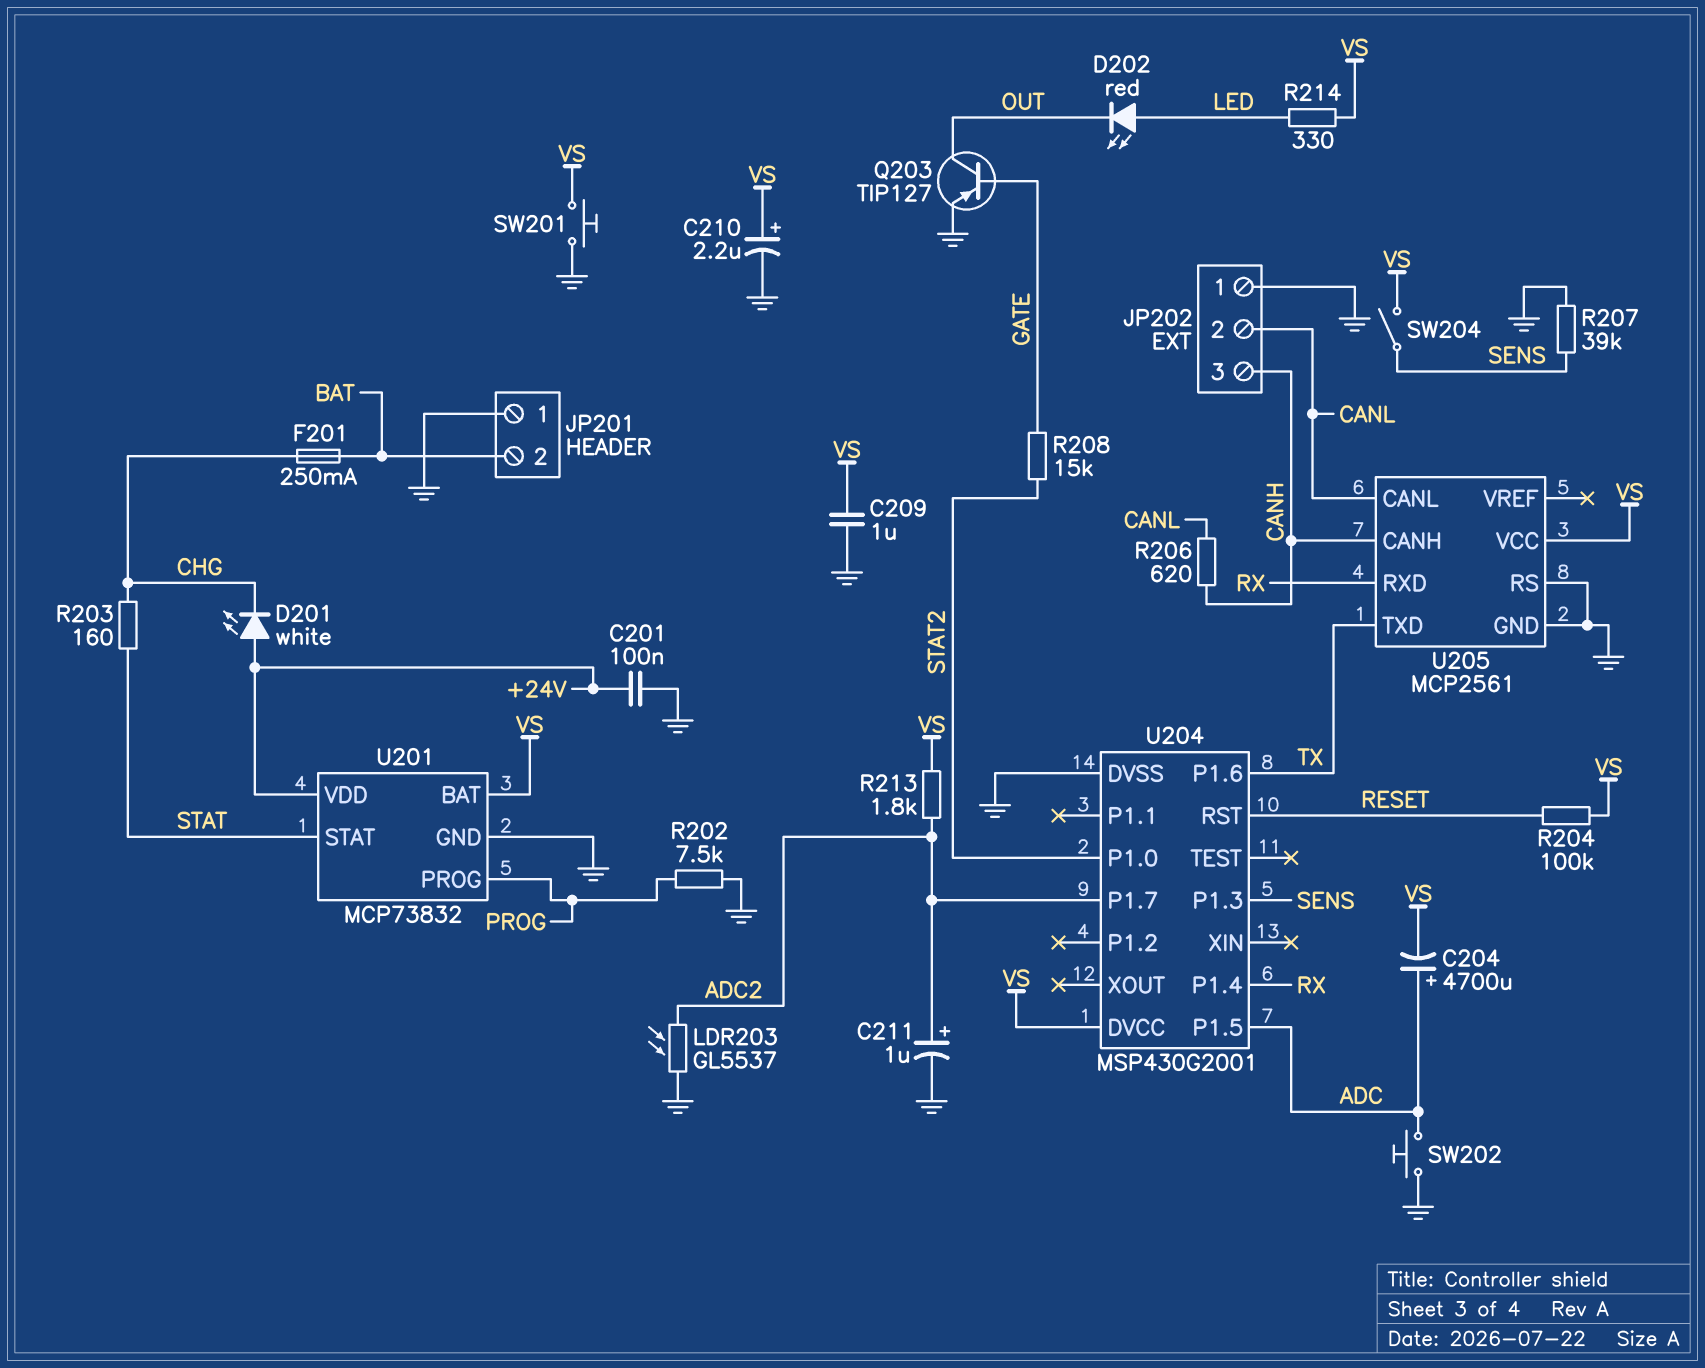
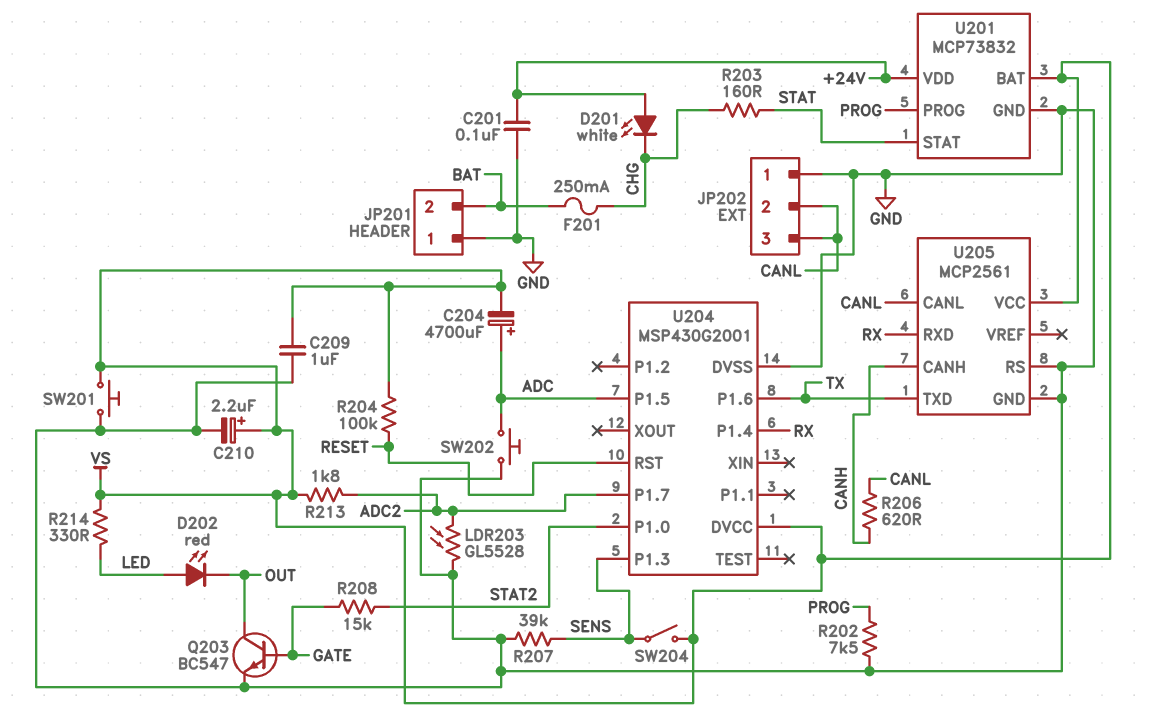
C211: 1uF (plus ADC2, minus GND) -> none
JP202 pin 3: CANH -> CANL
LDR203: GL5537 (ADC2, GND) -> GL5528 (ADC2, GND)
Q203: PNP TIP127 (B GATE, C OUT, E GND) -> NPN BC547 (B GATE, C OUT, E GND)

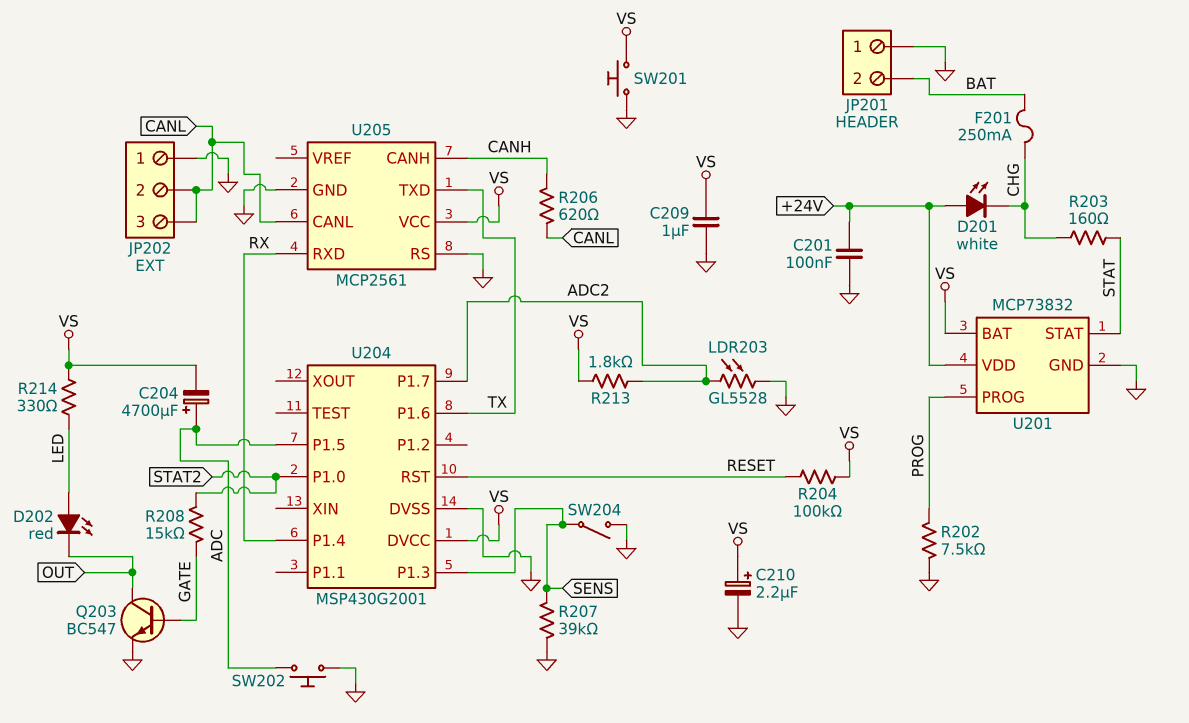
SW204: switch (SENS, VS) -> switch (GND, SENS)

